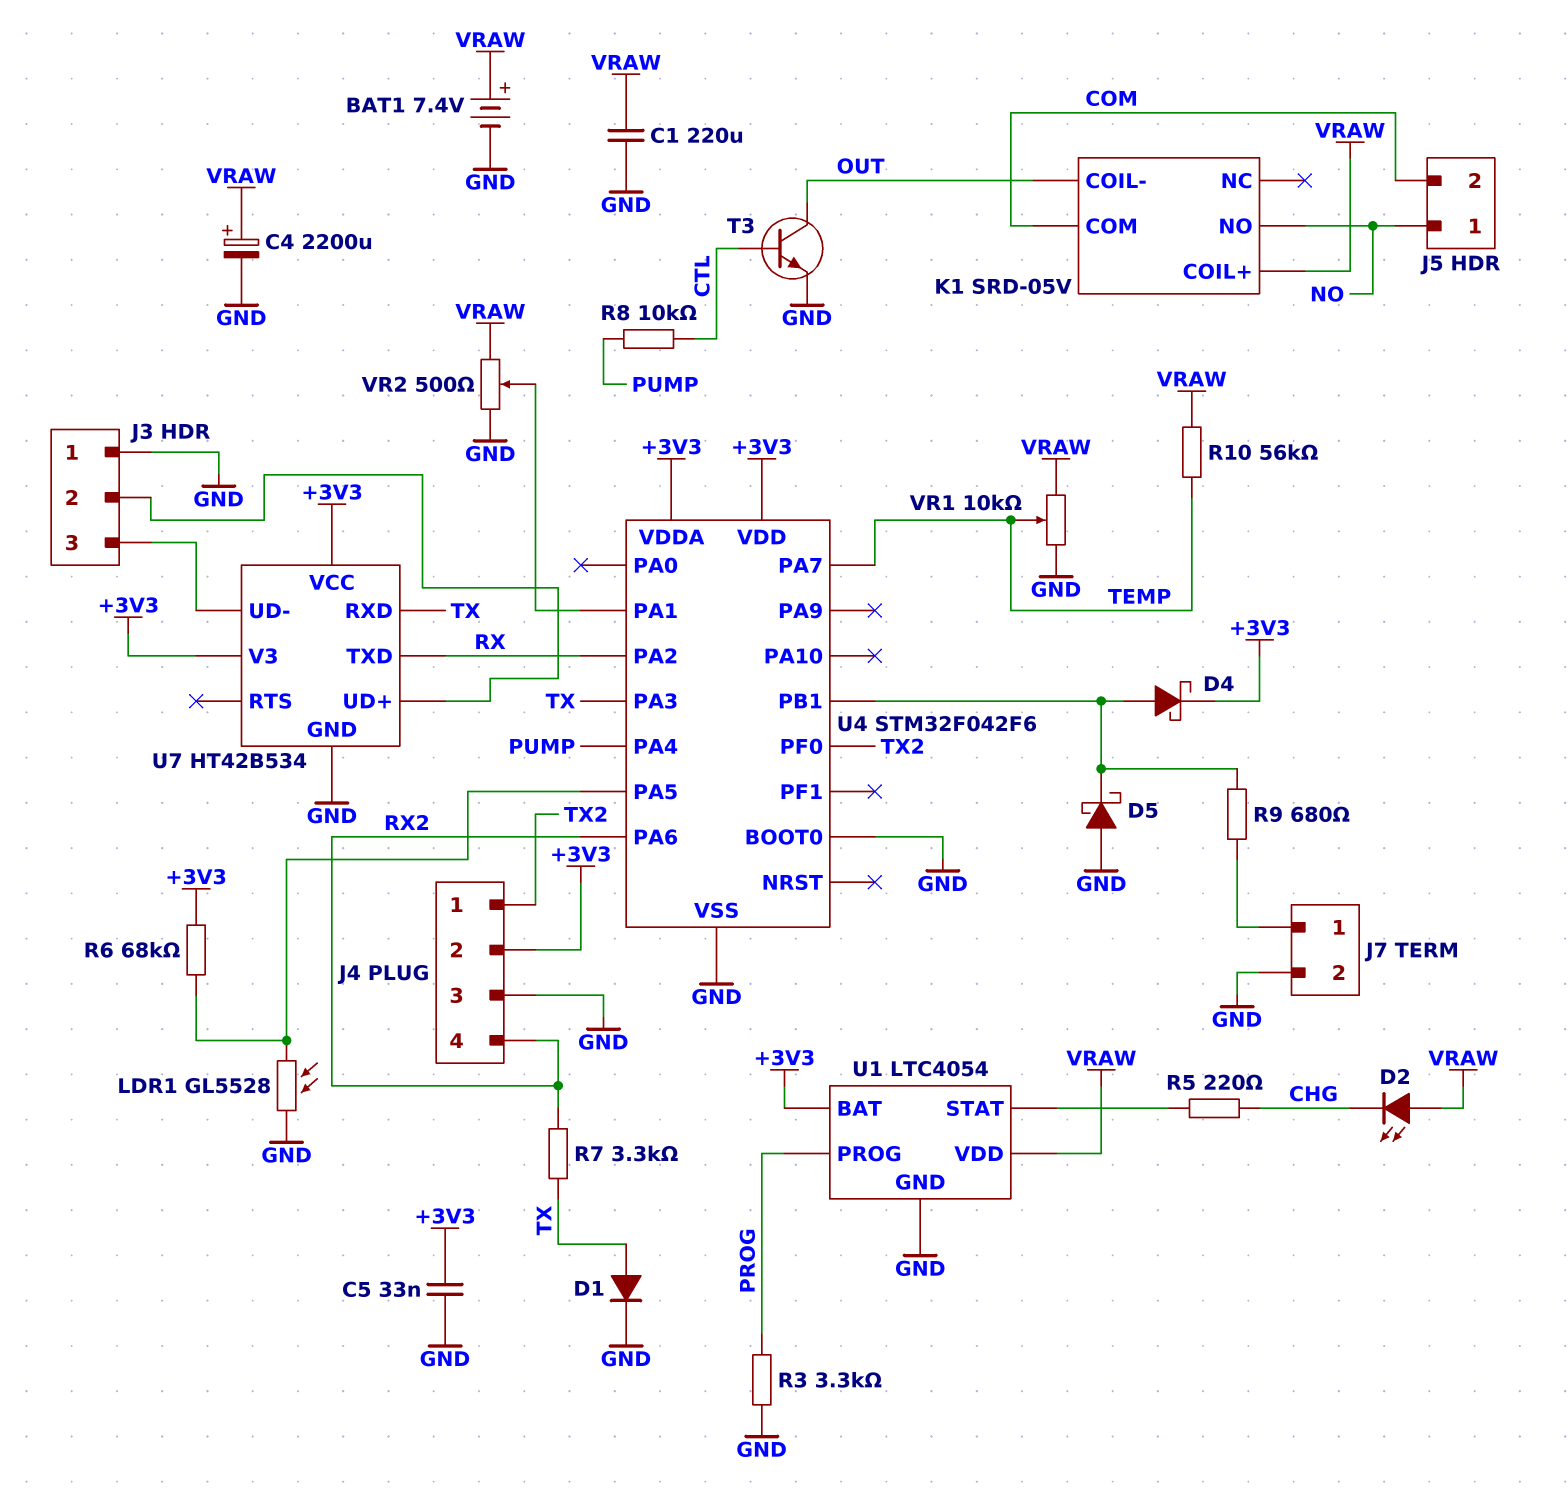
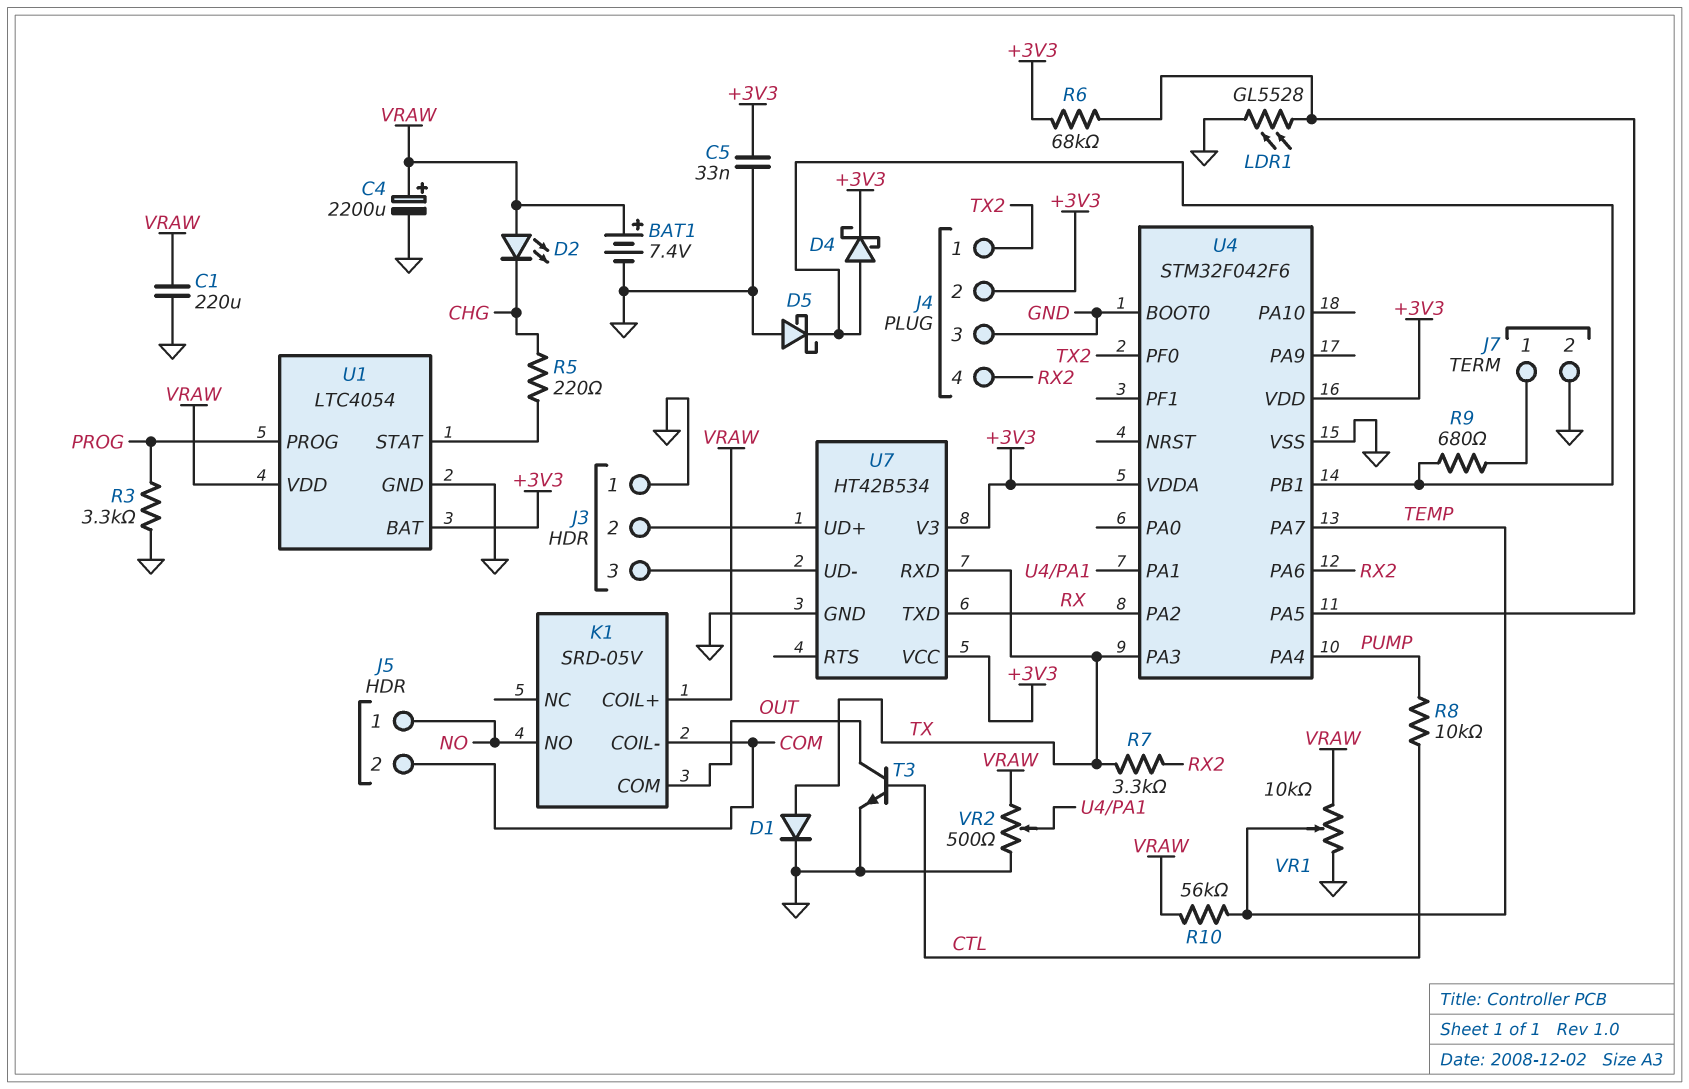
K1 pin COIL-: OUT -> COM
K1 pin COM: COM -> OUT

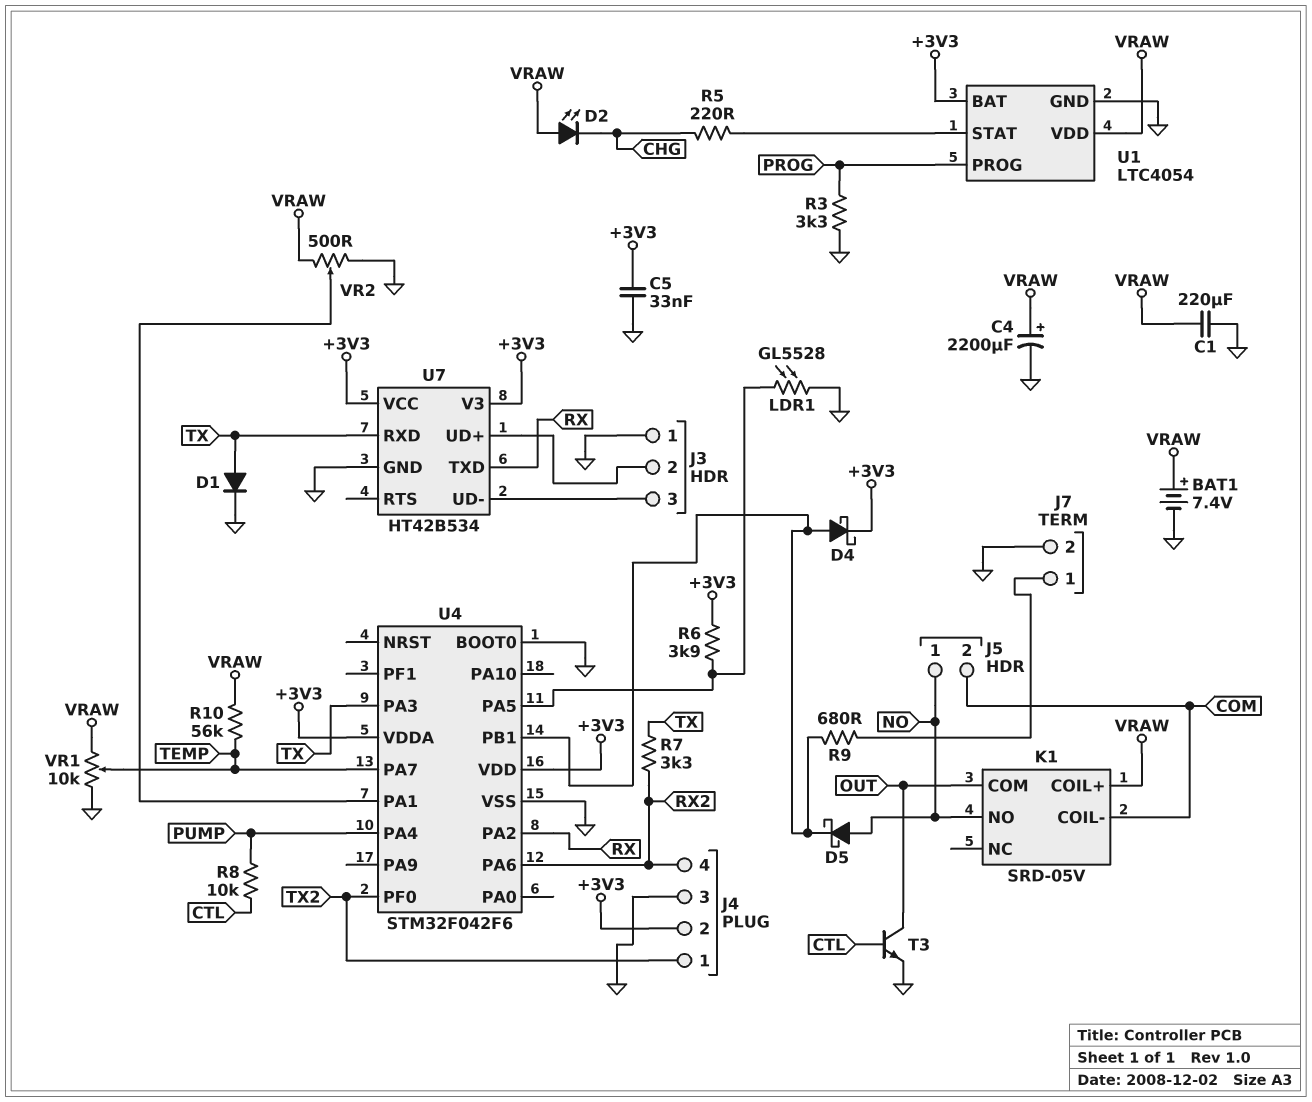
D5: schottky (A GND, K U4/PB1) -> schottky (A NO, K U4/PB1)
R6: 68k (+3V3, U4/PA5) -> 3.9k (+3V3, U4/PA5)

